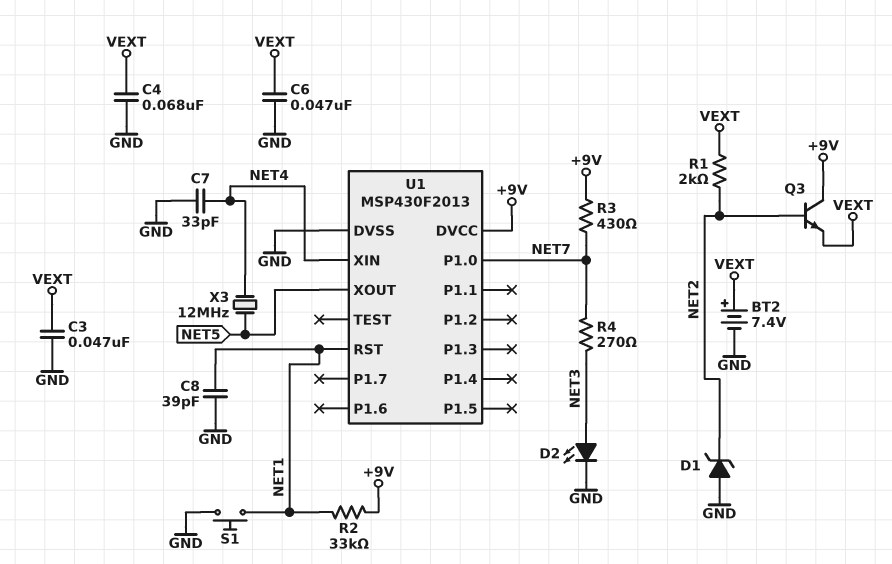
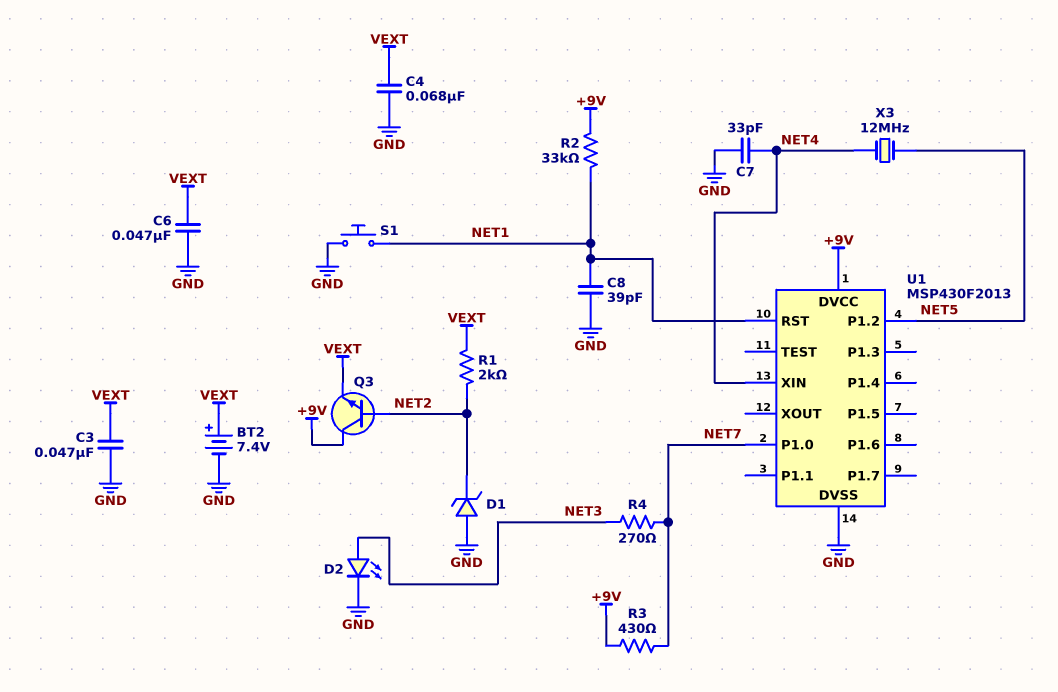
U1 pin P1.2: none -> NET5
U1 pin XOUT: NET5 -> none

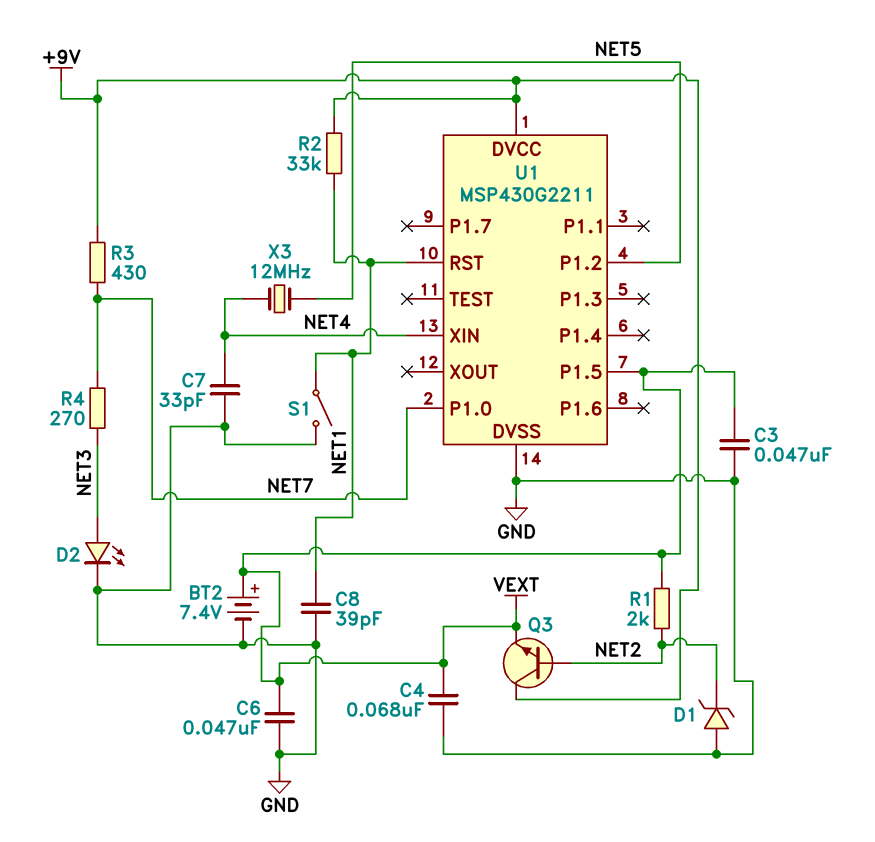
S1: button (GND, NET1) -> switch (GND, NET1)
U1: MSP430F2013 -> MSP430G2211
U1 pin P1.5: none -> VEXT

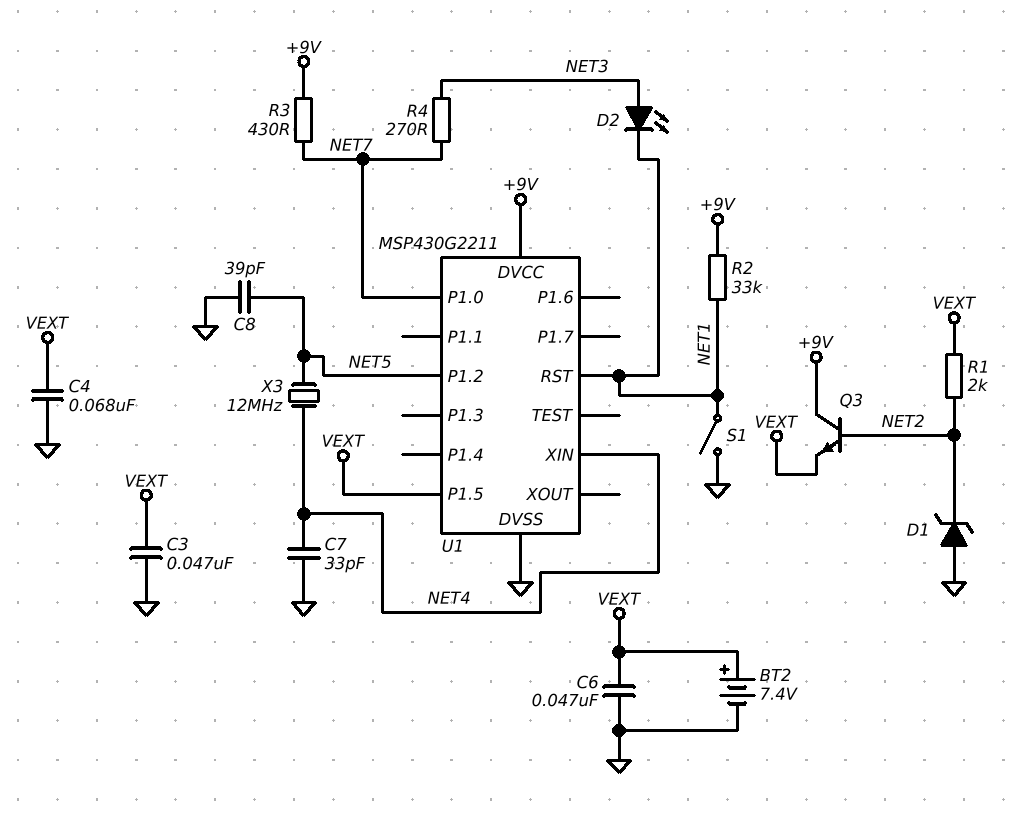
C8: 39pF (GND, NET1) -> 39pF (GND, NET5)
D2: LED (A NET3, K GND) -> LED (A NET3, K NET1)

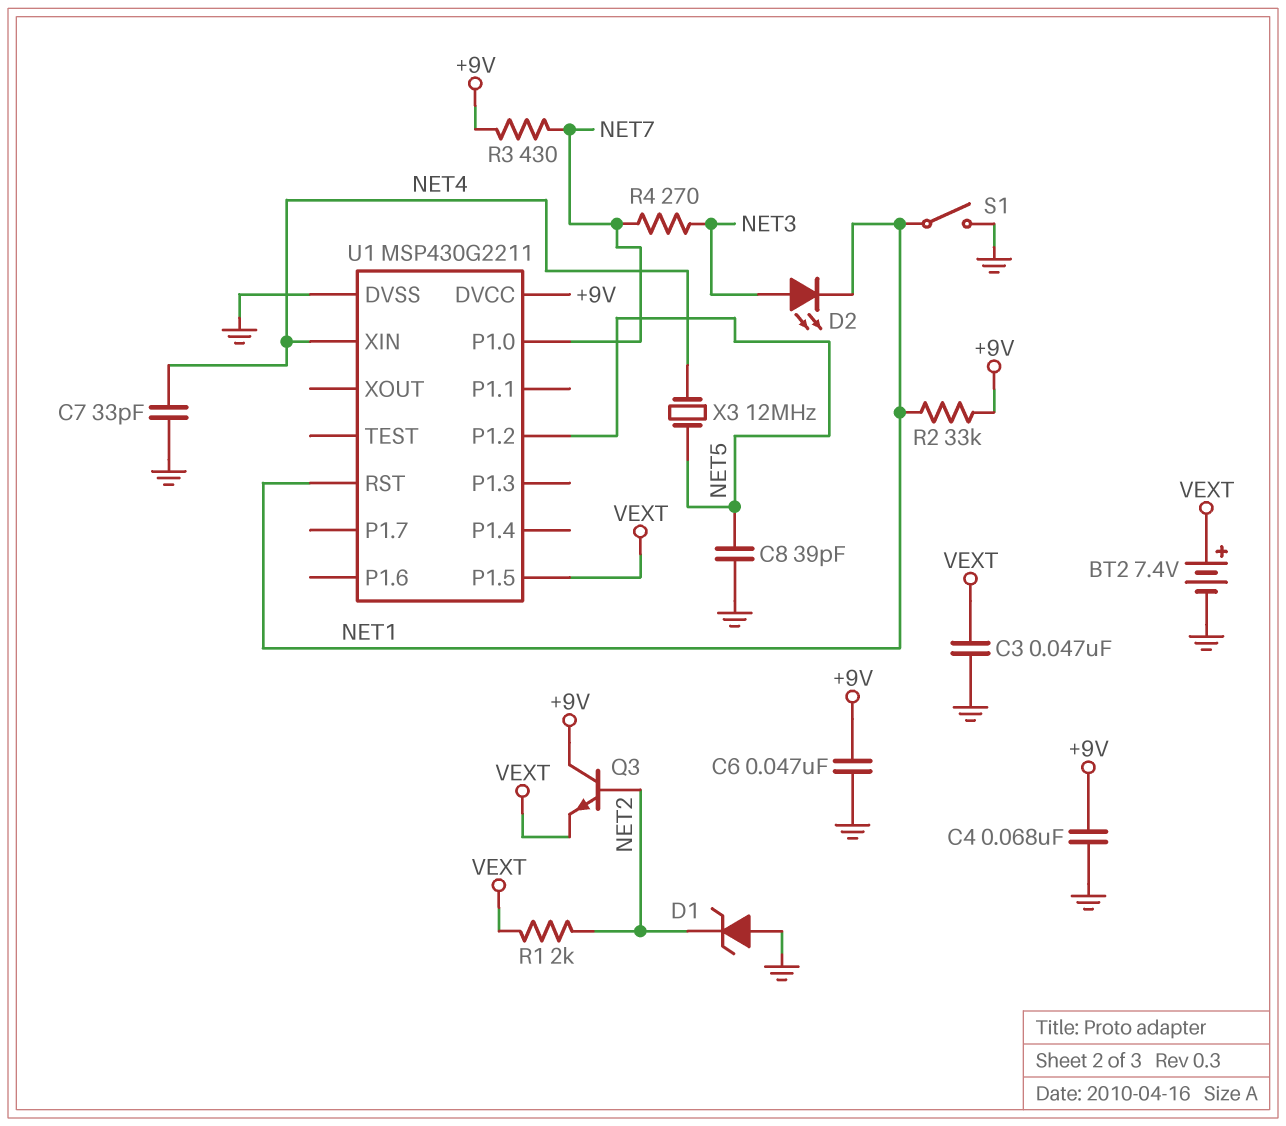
C4: 68nF (GND, VEXT) -> 68nF (+9V, GND)
C6: 47nF (GND, VEXT) -> 47nF (+9V, GND)

